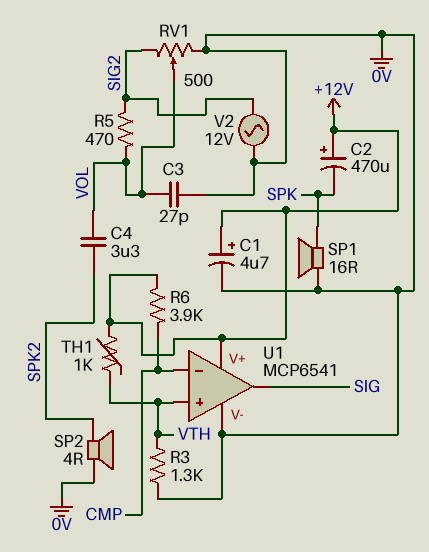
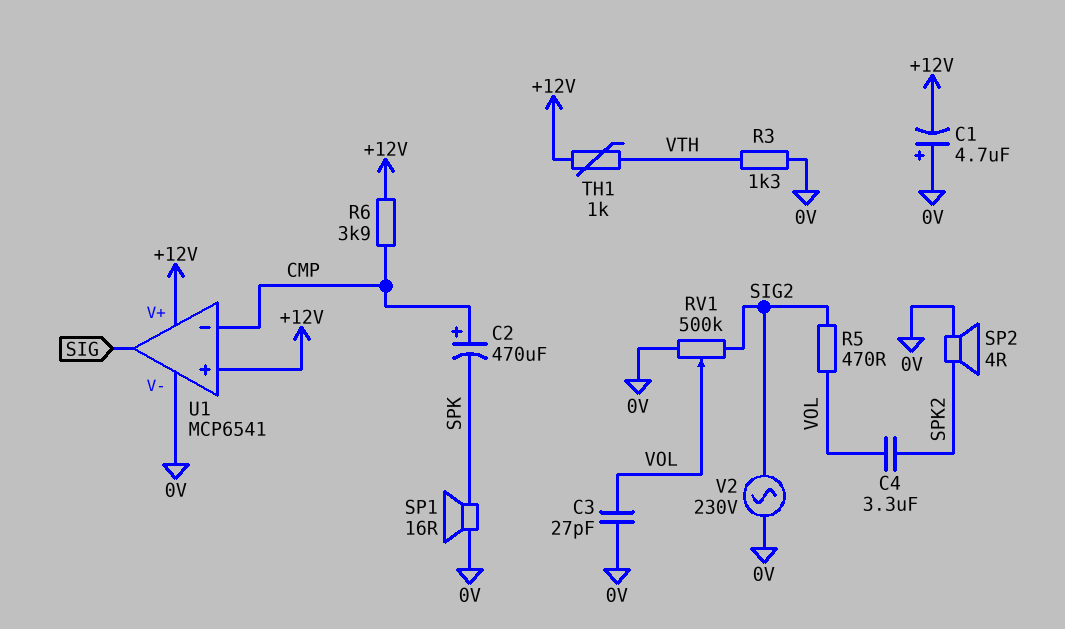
C1: 4.7uF (plus +12V, minus 0V) -> 4.7uF (plus 0V, minus +12V)
C2: 470uF (plus +12V, minus SPK) -> 470uF (plus CMP, minus SPK)
RV1: 500 (0V, SIG2, wiper VOL) -> 500k (0V, SIG2, wiper VOL)
U1 pin in+: VTH -> +12V
V2: AC 12V (0V, SIG2) -> AC 230V (0V, SIG2)

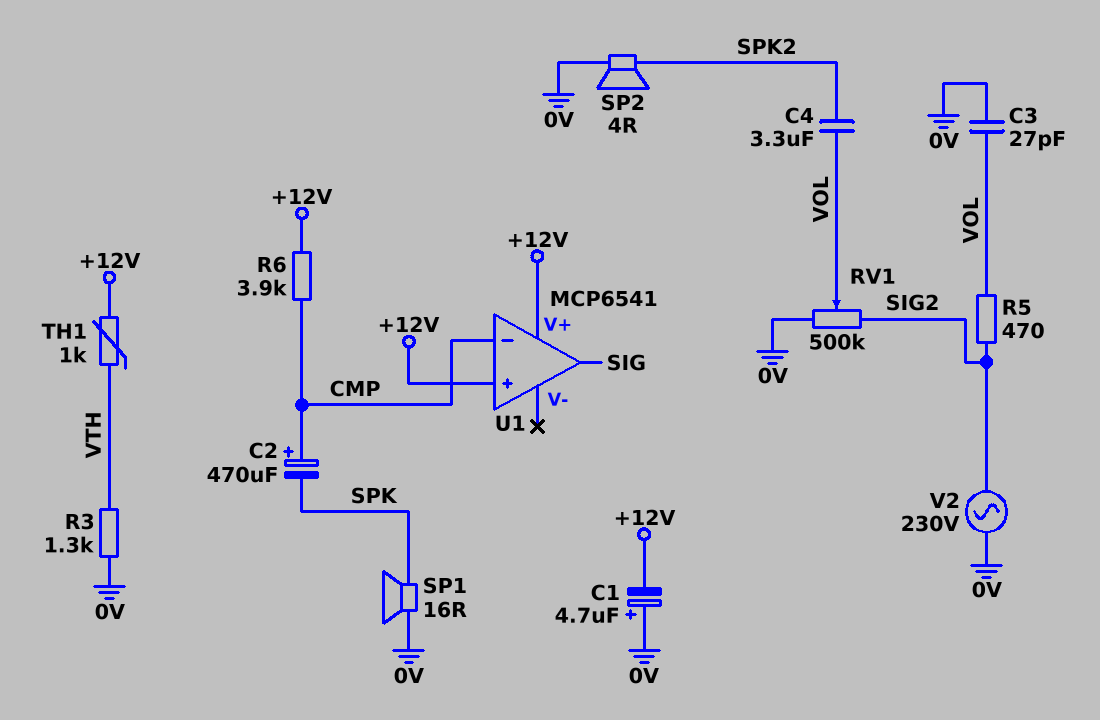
U1 pin V-: 0V -> none

